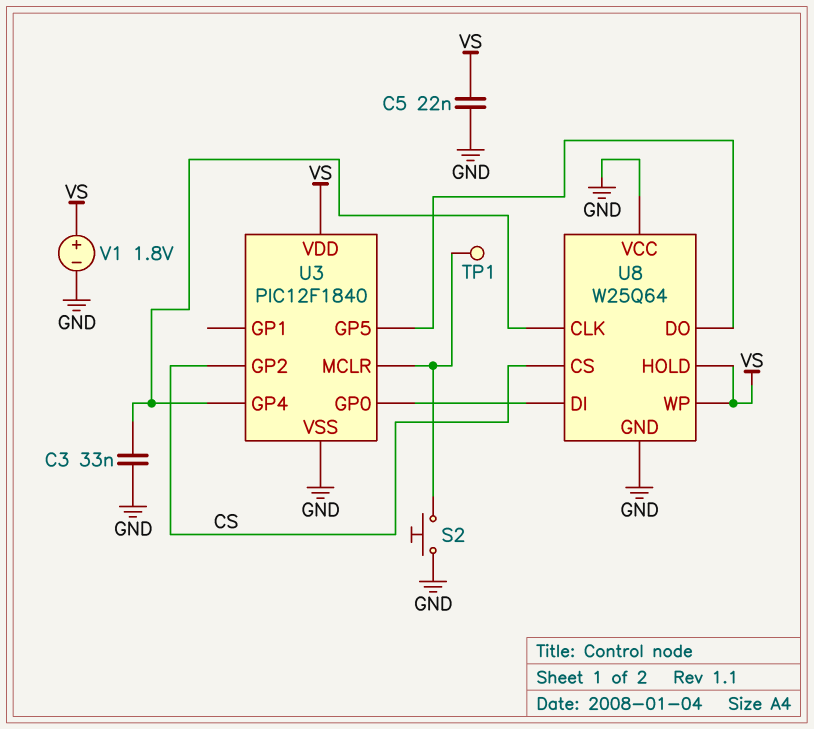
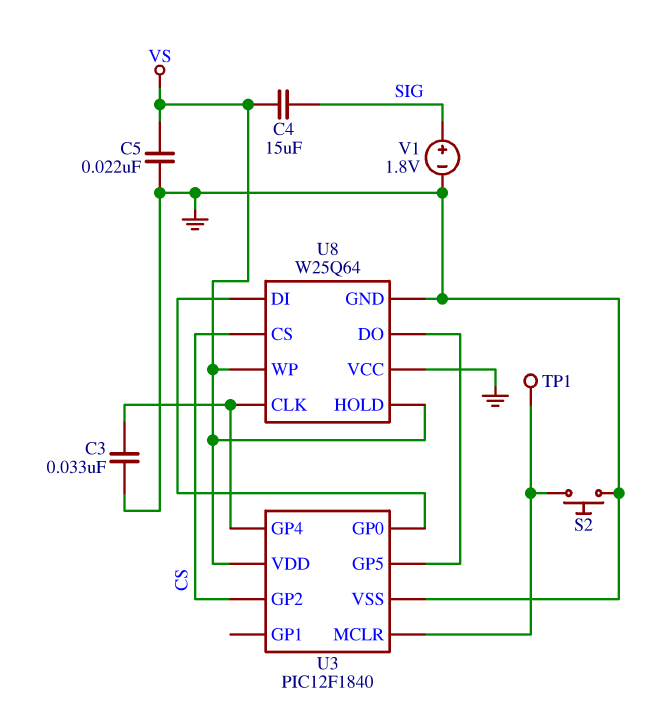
C4: none -> 15uF (SIG, VS)
V1: 1.8V (plus VS, minus GND) -> 1.8V (plus SIG, minus GND)

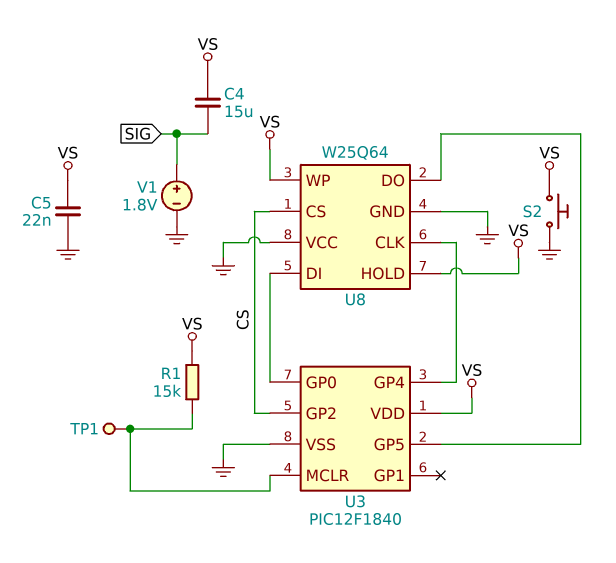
C3: 33nF (GND, U3/GP4) -> none
R1: none -> 15k (U3/MCLR, VS)
S2: button (GND, U3/MCLR) -> button (GND, VS)

